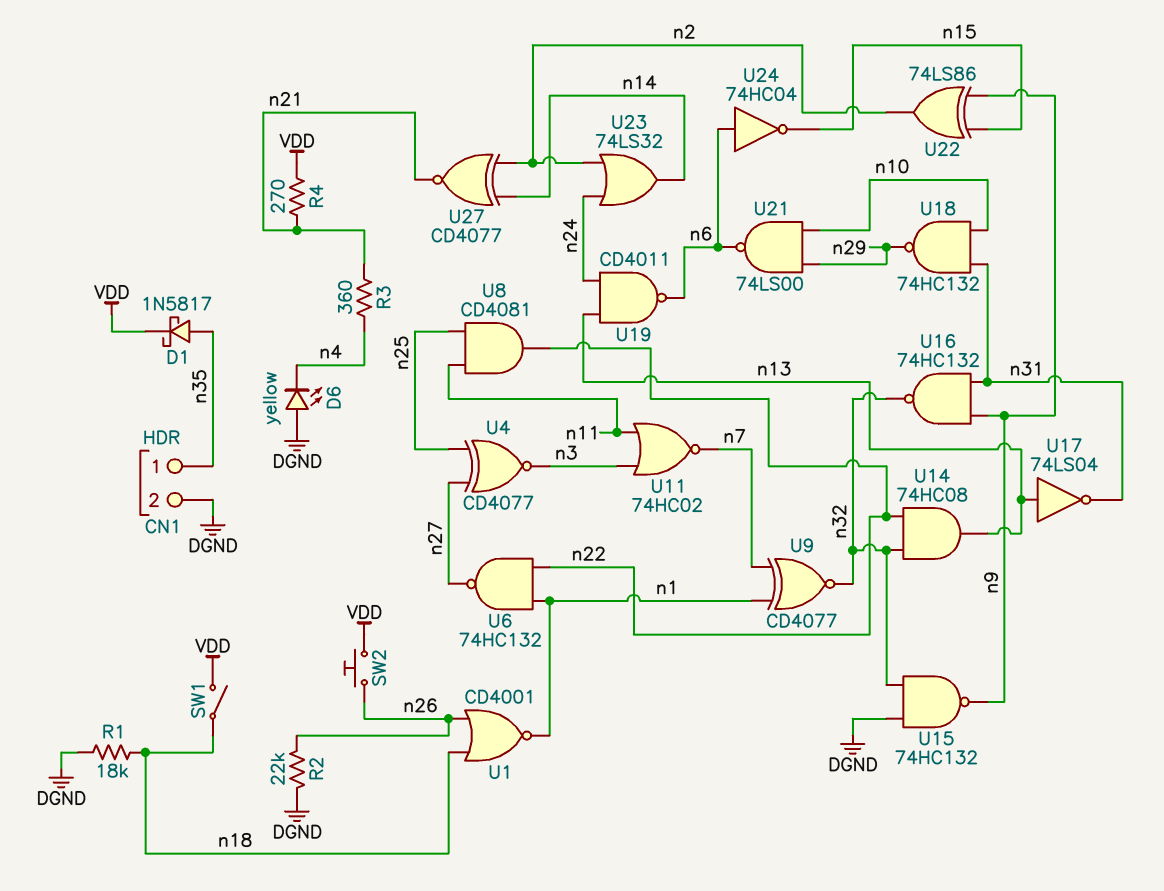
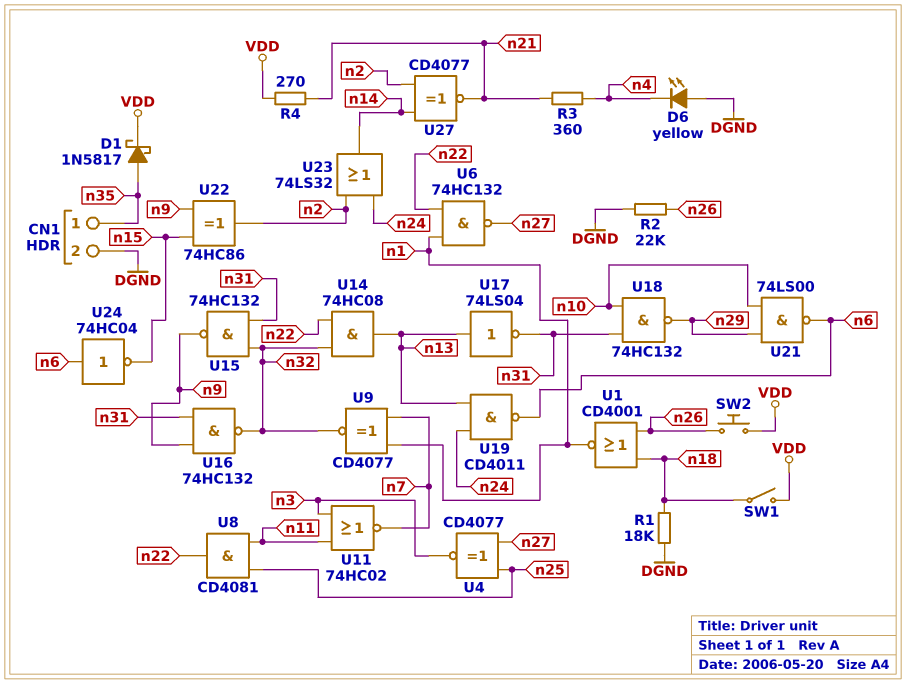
U15: NAND 74HC132 (in DGND, in n32, out n9) -> NAND 74HC132 (in n31, in n32, out n9)
U22: XOR 74LS86 (in n9, in n15, out n2) -> XOR 74HC86 (in n9, in n15, out n2)

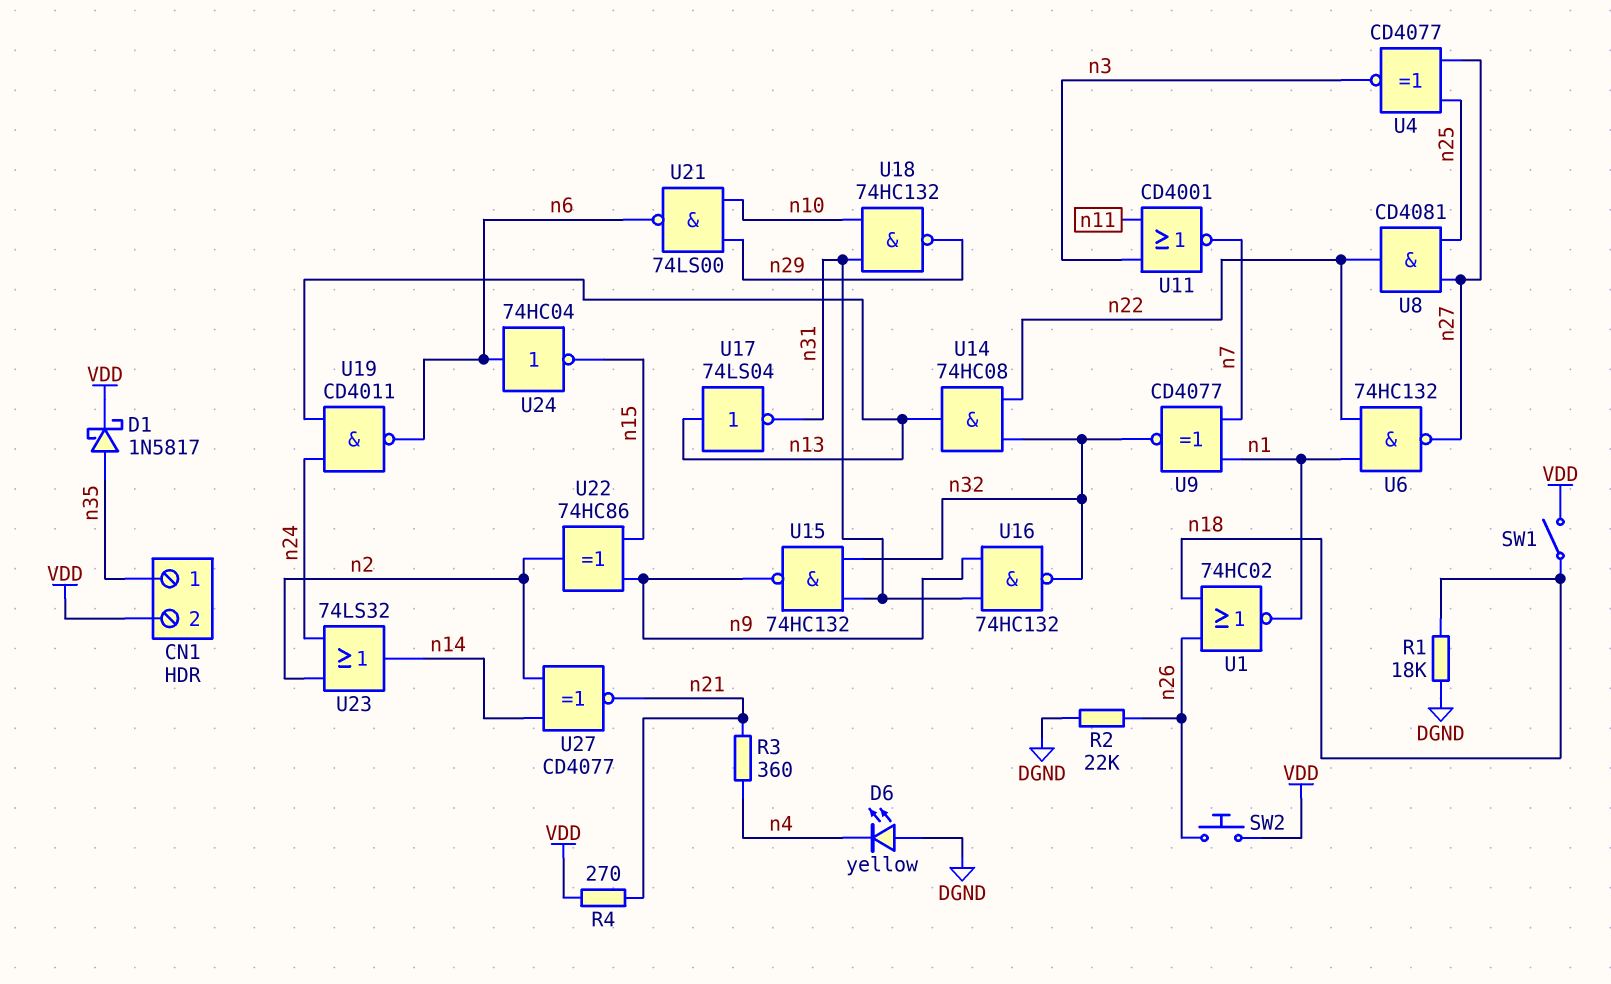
CN1 pin 2: DGND -> VDD
U1: NOR CD4001 (in n18, in n26, out n1) -> NOR 74HC02 (in n18, in n26, out n1)
U8: AND CD4081 (in n11, in n25, out n22) -> AND CD4081 (in n25, in n27, out n22)
U11: NOR 74HC02 (in n3, in n11, out n7) -> NOR CD4001 (in n3, in n11, out n7)

